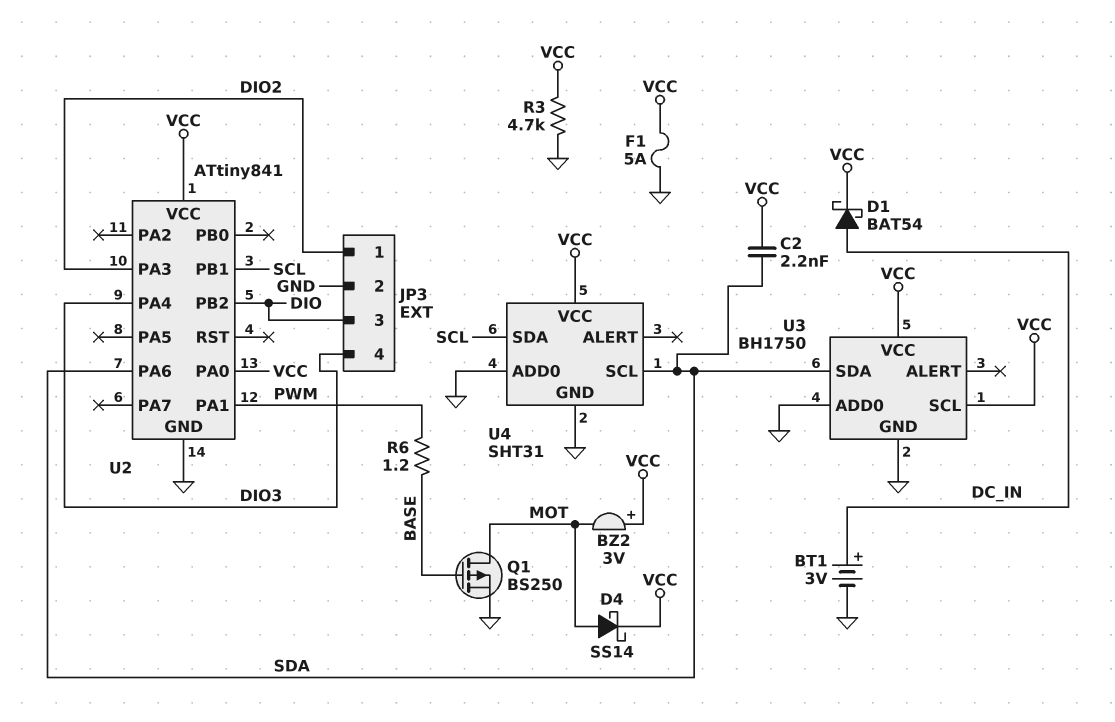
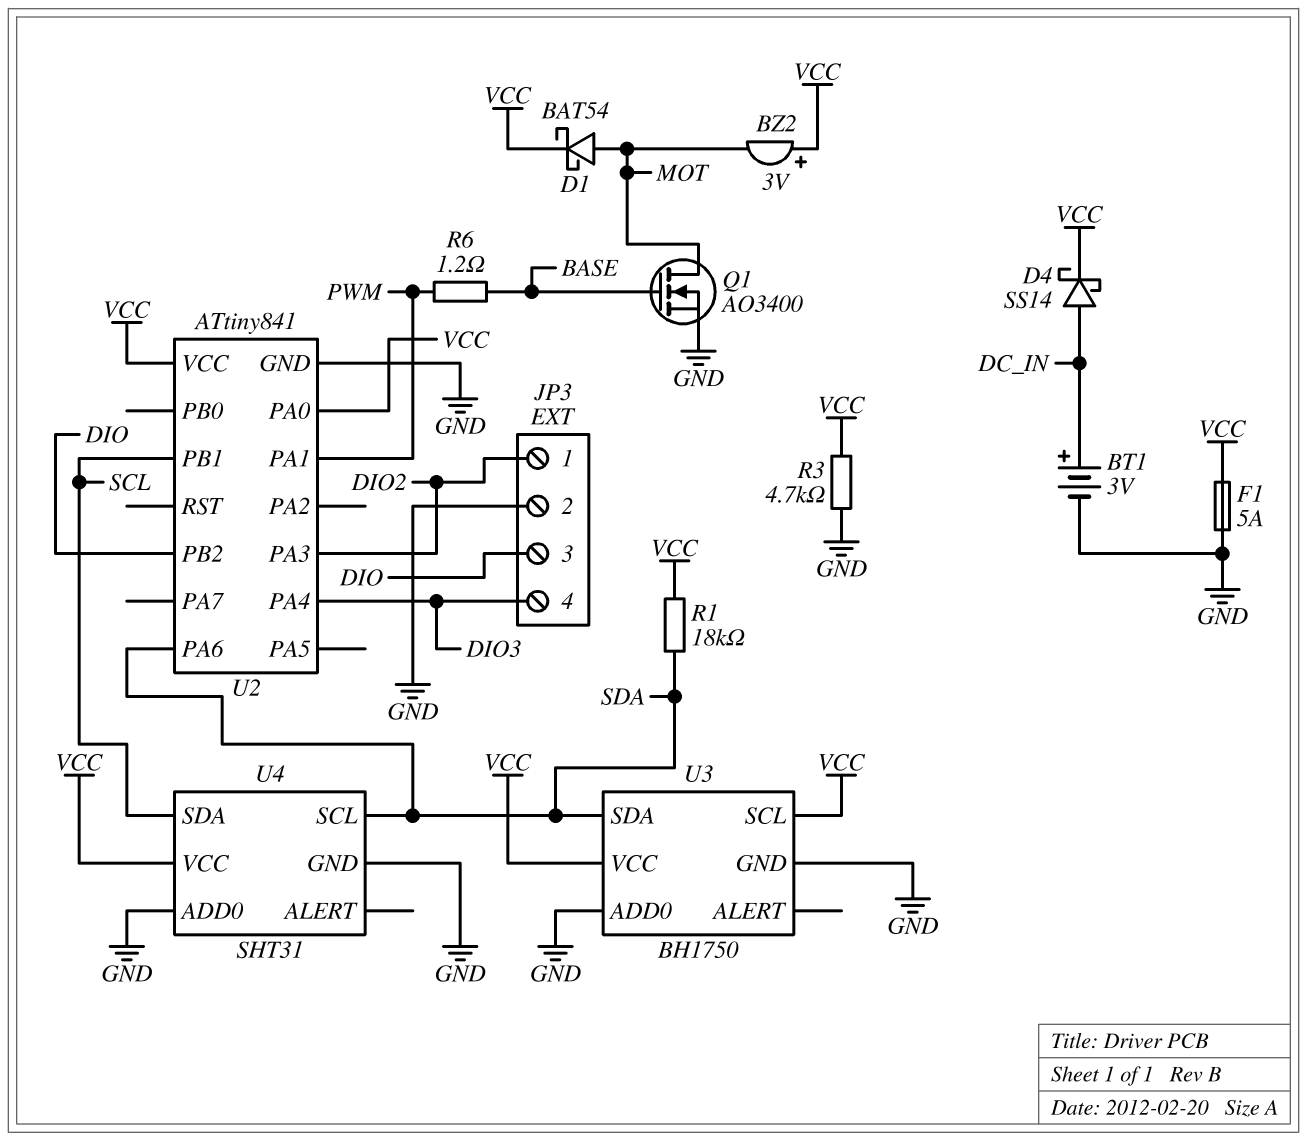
C2: 2.2nF (SDA, VCC) -> none
D1: schottky BAT54 (A DC_IN, K VCC) -> schottky BAT54 (A MOT, K VCC)
D4: schottky SS14 (A MOT, K VCC) -> schottky SS14 (A DC_IN, K VCC)
Q1: PMOS BS250 (G BASE, D MOT, S GND) -> NMOS AO3400 (G BASE, D MOT, S GND)
R1: none -> 18k (SDA, VCC)

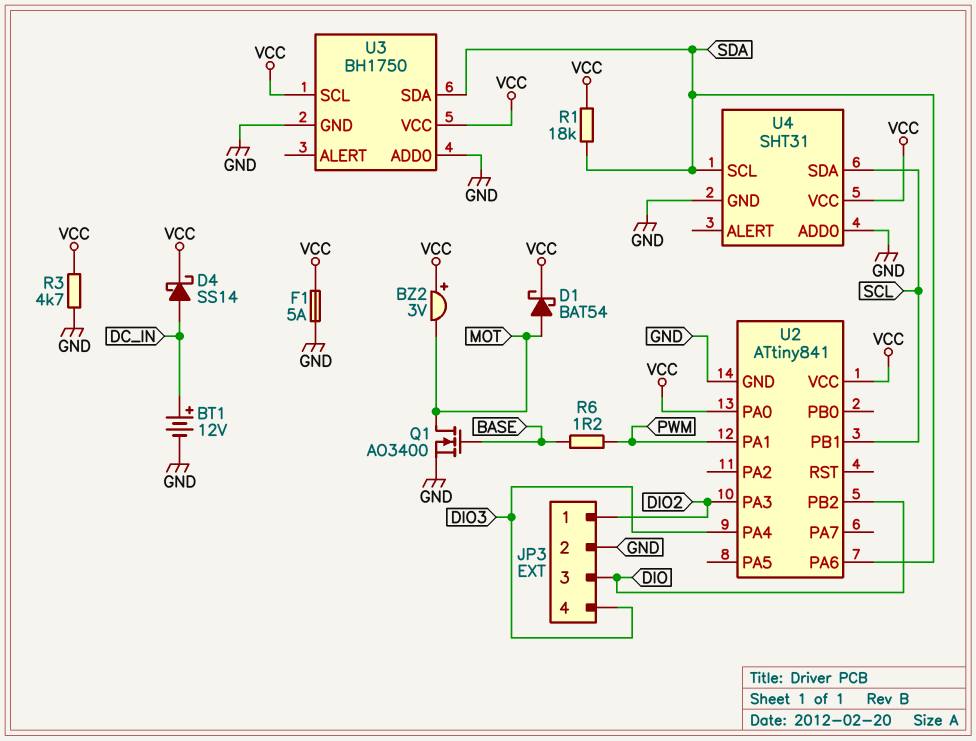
BT1: 3V (plus DC_IN, minus GND) -> 12V (plus DC_IN, minus GND)

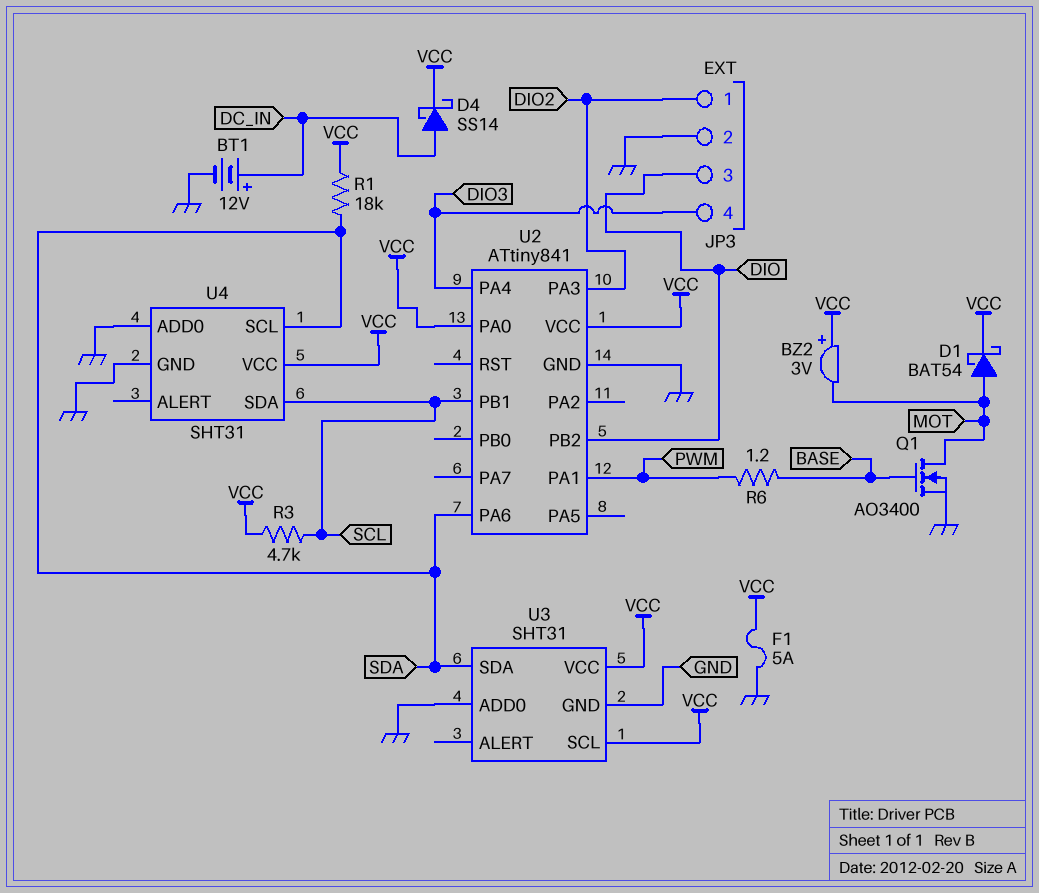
R3: 4.7k (GND, VCC) -> 4.7k (SCL, VCC)
U3: BH1750 -> SHT31

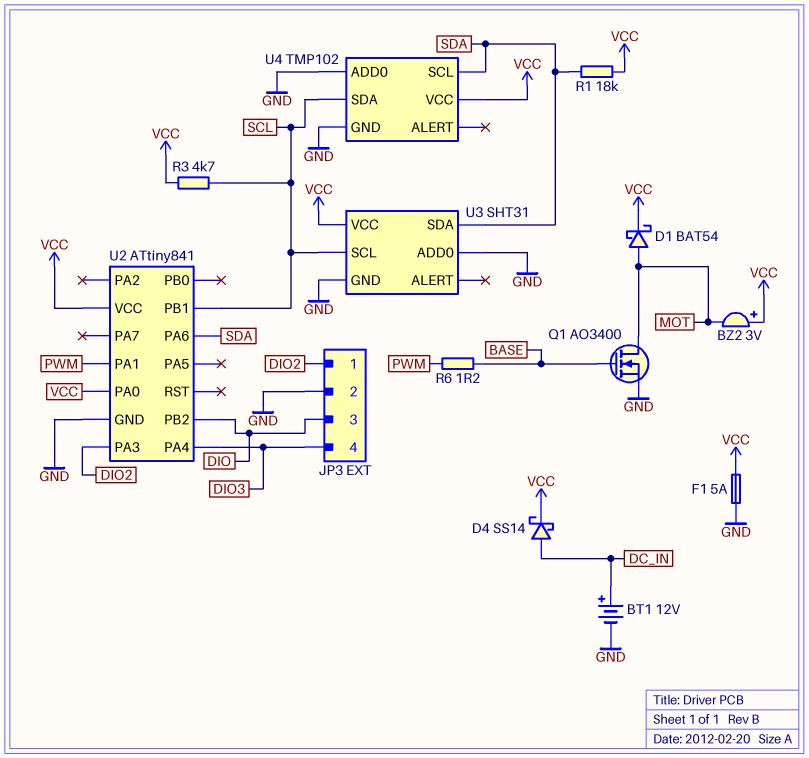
U3 pin SCL: VCC -> SCL
U4: SHT31 -> TMP102

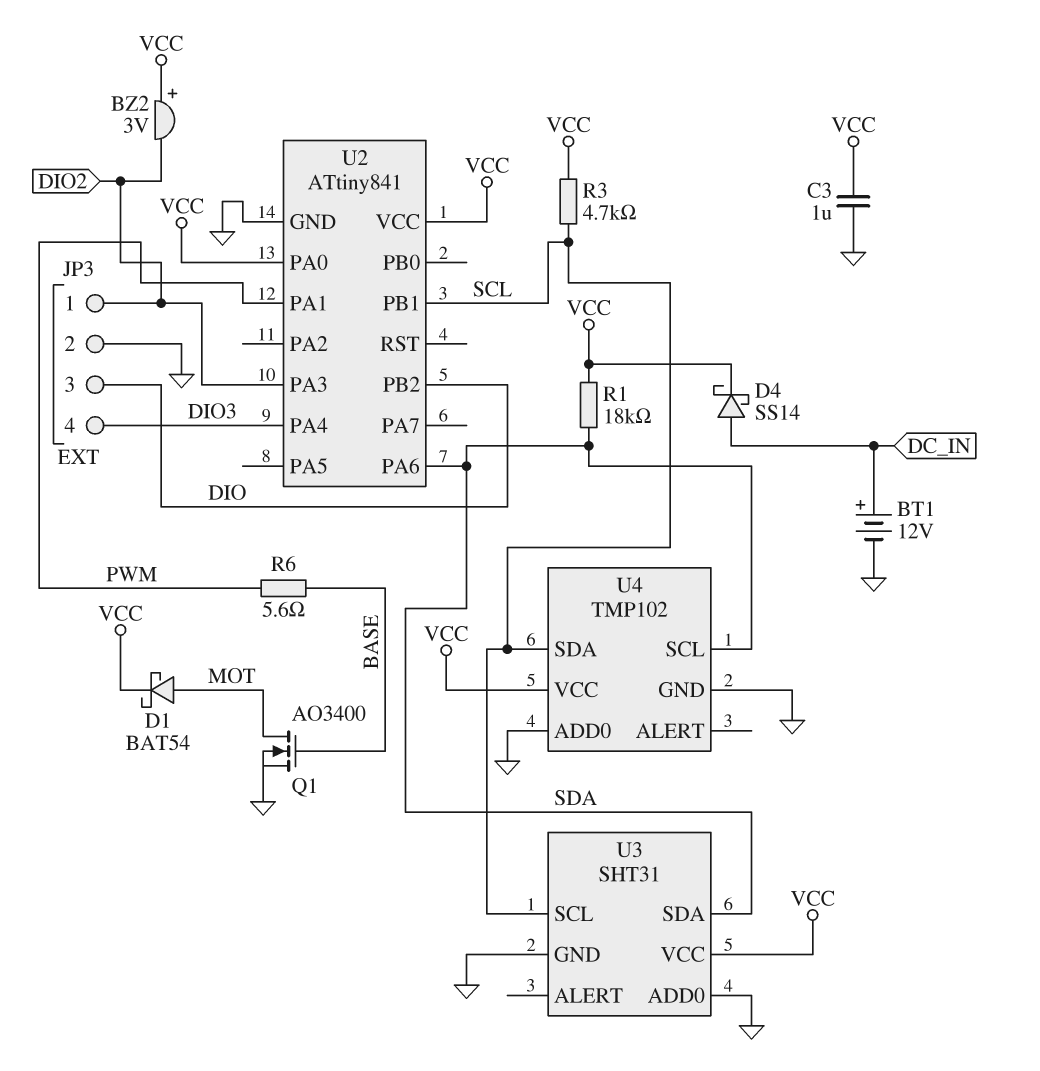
BZ2: buzzer 3V (plus VCC, minus MOT) -> buzzer 3V (plus VCC, minus DIO2)
C3: none -> 1uF (GND, VCC)
F1: 5A (GND, VCC) -> none
R6: 1.2 (BASE, PWM) -> 5.6 (BASE, PWM)

